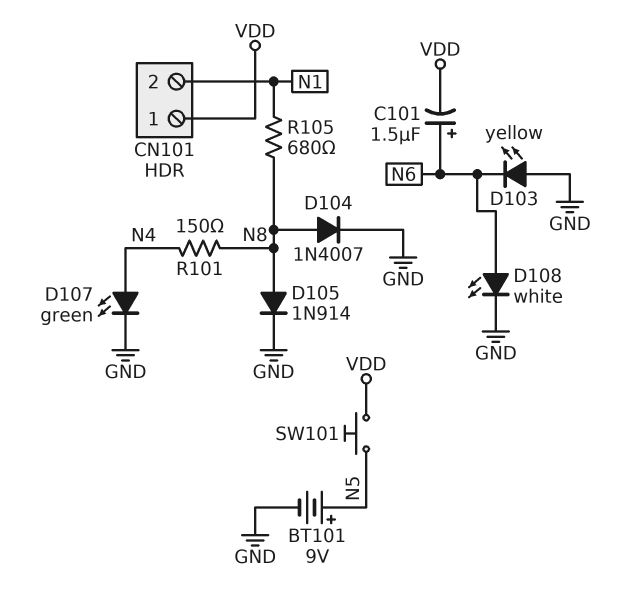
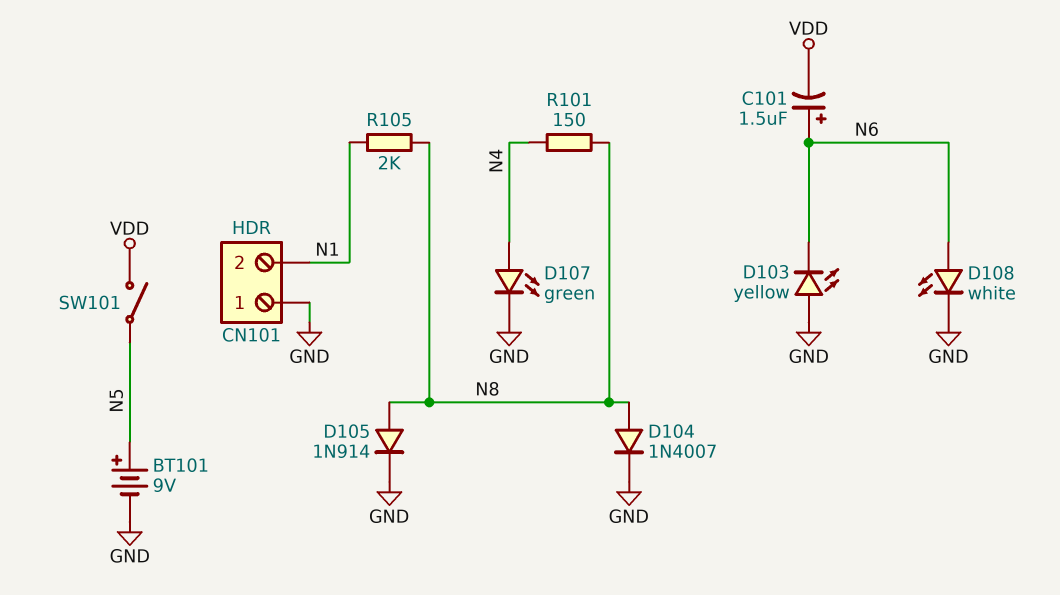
CN101 pin 1: VDD -> GND
R105: 680 (N1, N8) -> 2k (N1, N8)
SW101: button (N5, VDD) -> switch (N5, VDD)

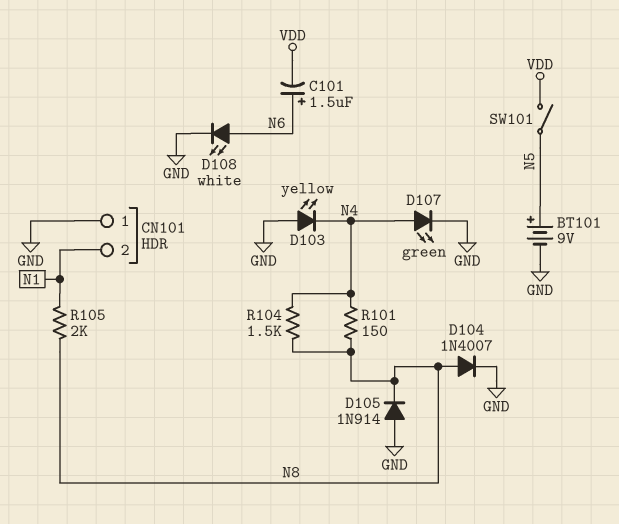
D103: LED yellow (A GND, K N6) -> LED yellow (A GND, K N4)
D105: diode 1N914 (A N8, K GND) -> diode 1N914 (A GND, K N8)
R104: none -> 1.5k (N4, N8)

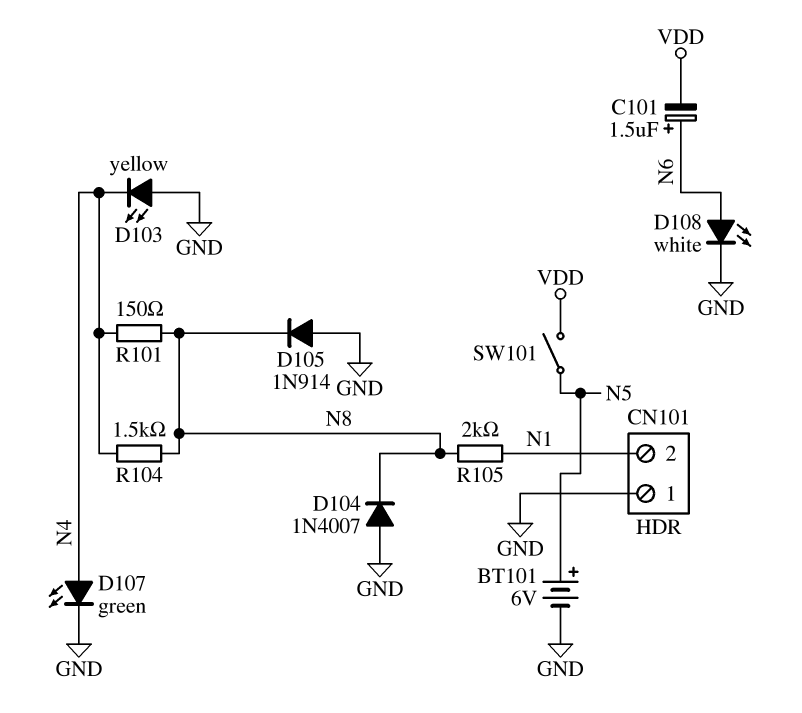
BT101: 9V (plus N5, minus GND) -> 6V (plus N5, minus GND)
D104: diode 1N4007 (A N8, K GND) -> diode 1N4007 (A GND, K N8)

